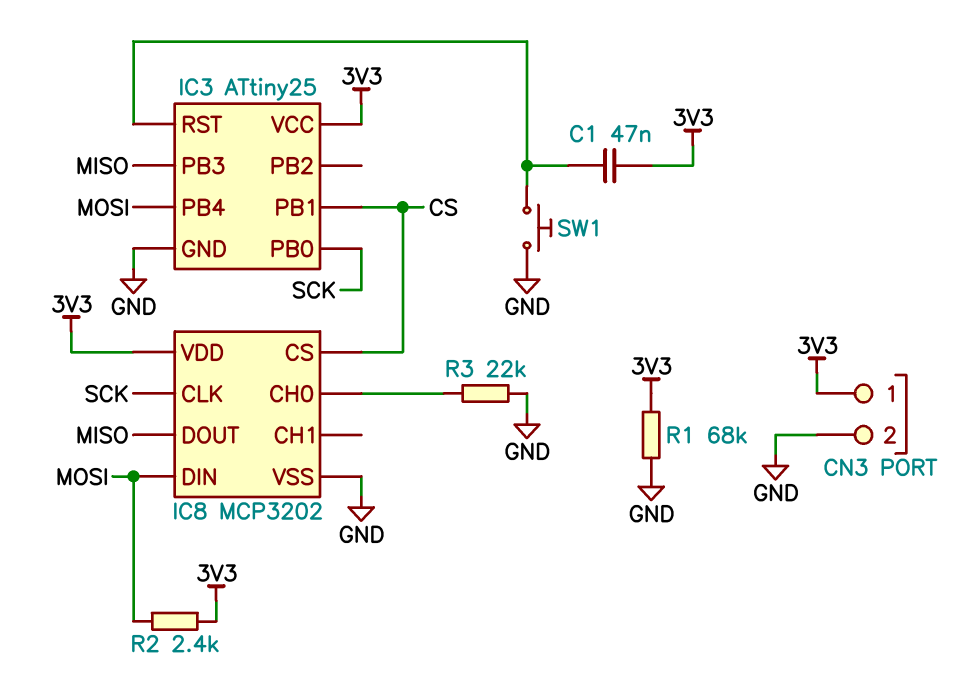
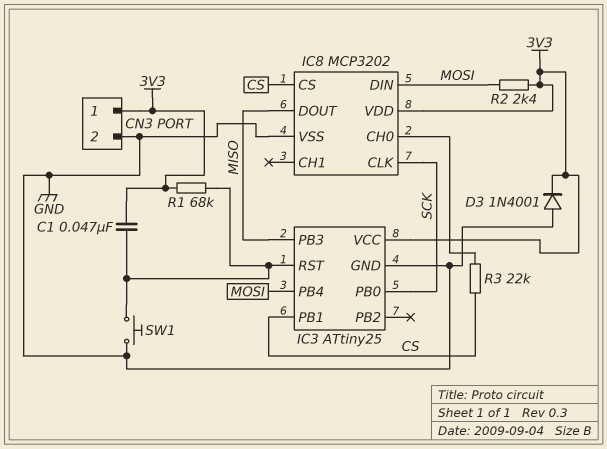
D3: none -> diode 1N4001 (A GND, K 3V3)
R1: 68k (3V3, GND) -> 68k (3V3, IC3/RST)
R3: 22k (GND, IC8/CH0) -> 22k (CS, IC8/CH0)

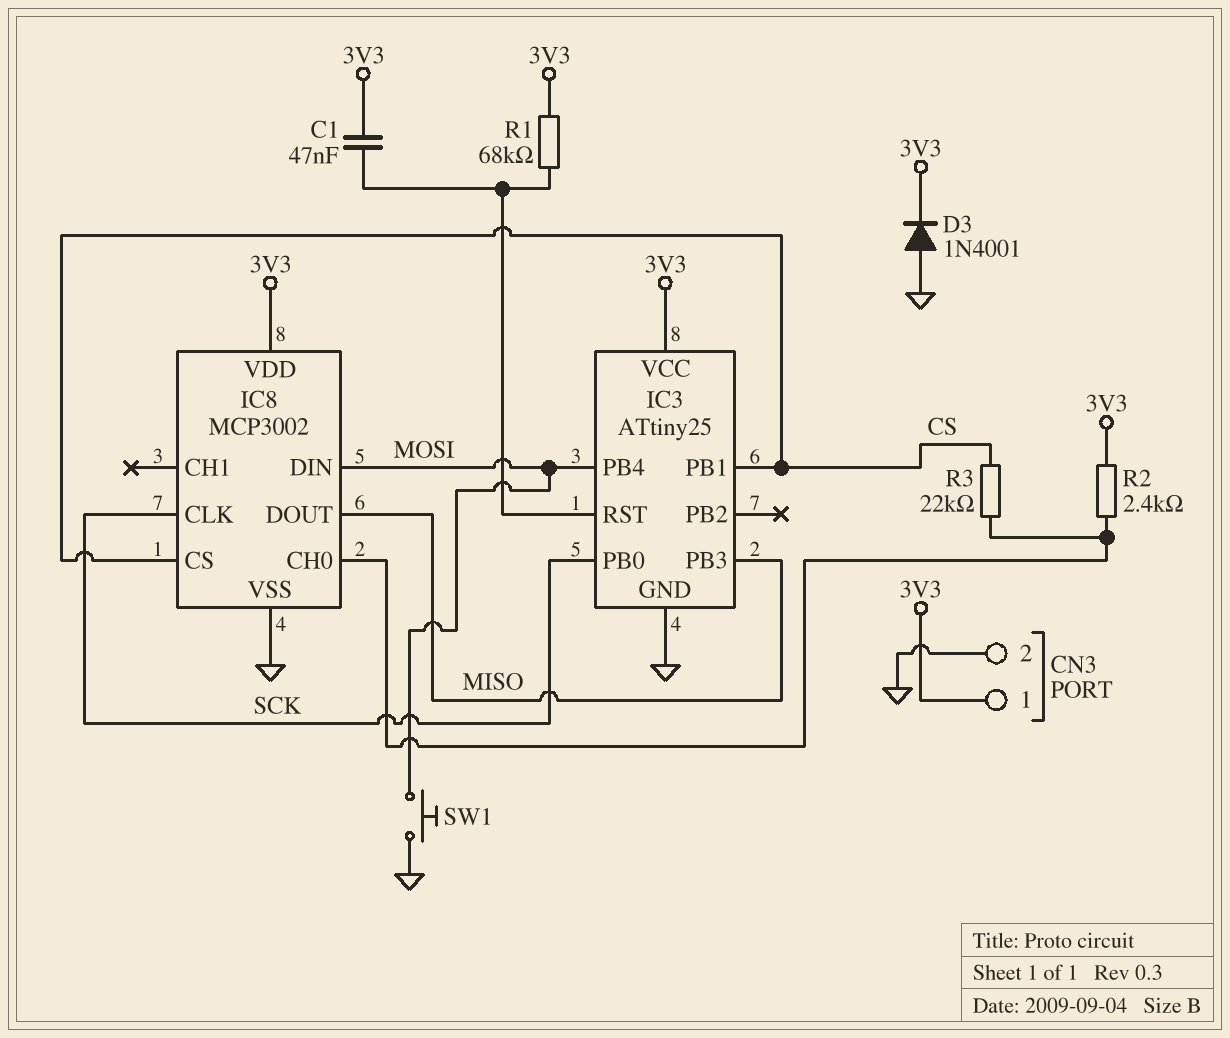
IC8: MCP3202 -> MCP3002
R2: 2.4k (3V3, MOSI) -> 2.4k (3V3, IC8/CH0)
SW1: button (GND, IC3/RST) -> button (GND, MOSI)

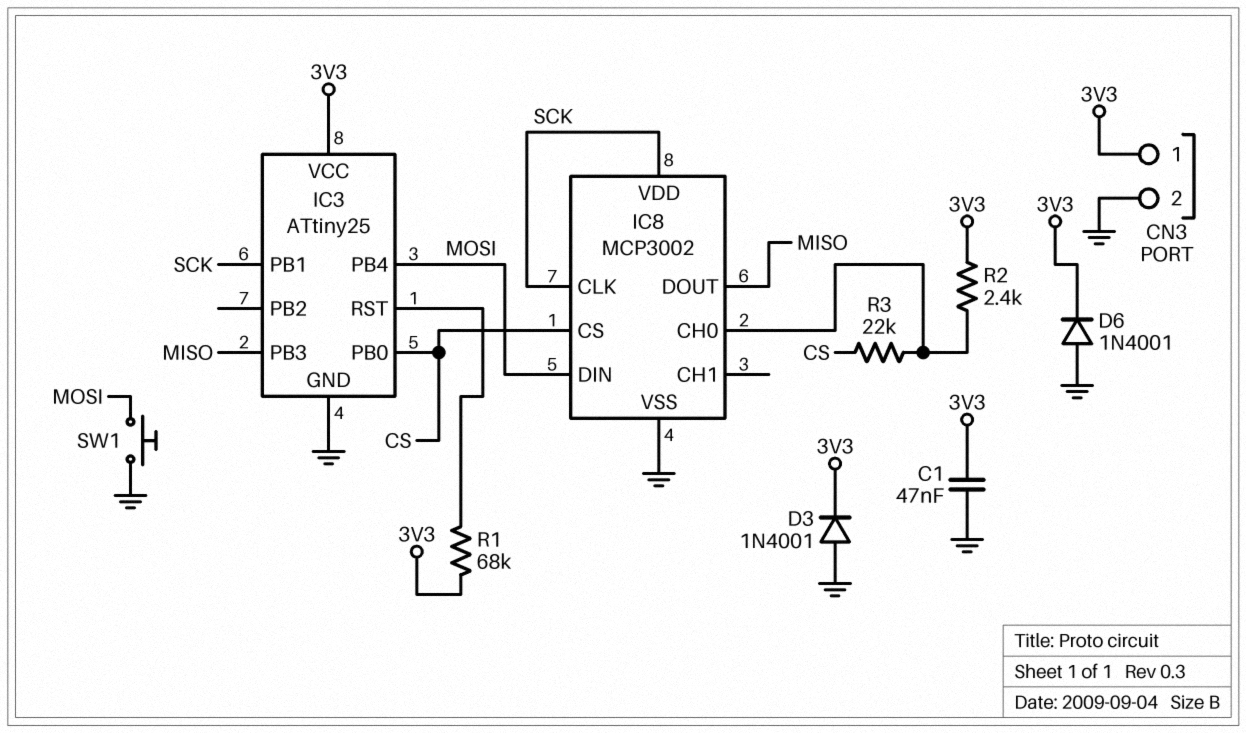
C1: 47nF (3V3, IC3/RST) -> 47nF (3V3, GND)
D6: none -> diode 1N4001 (A GND, K 3V3)
IC3 pin PB0: SCK -> CS
IC3 pin PB1: CS -> SCK
IC8 pin VDD: 3V3 -> SCK

